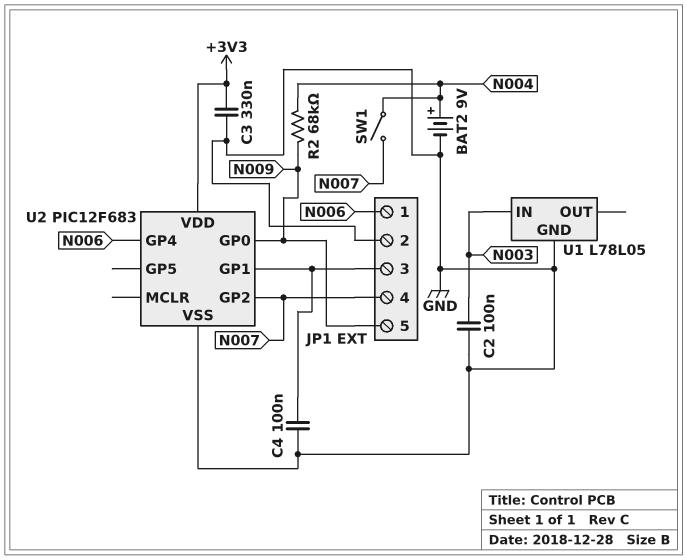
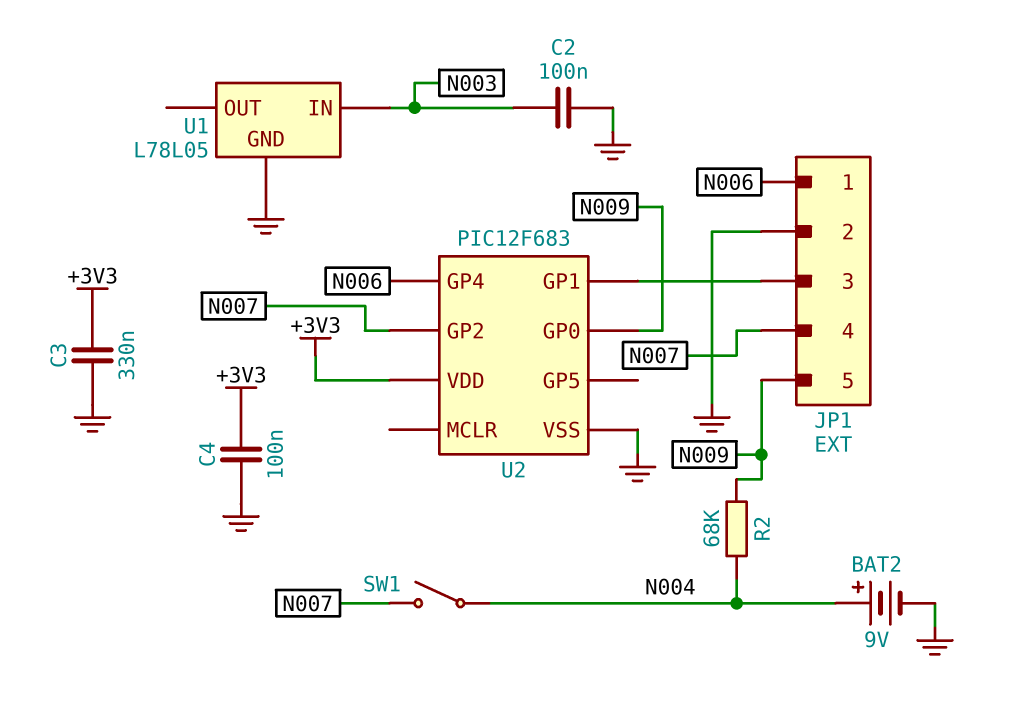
C4: 100nF (GND, JP1/3) -> 100nF (+3V3, GND)

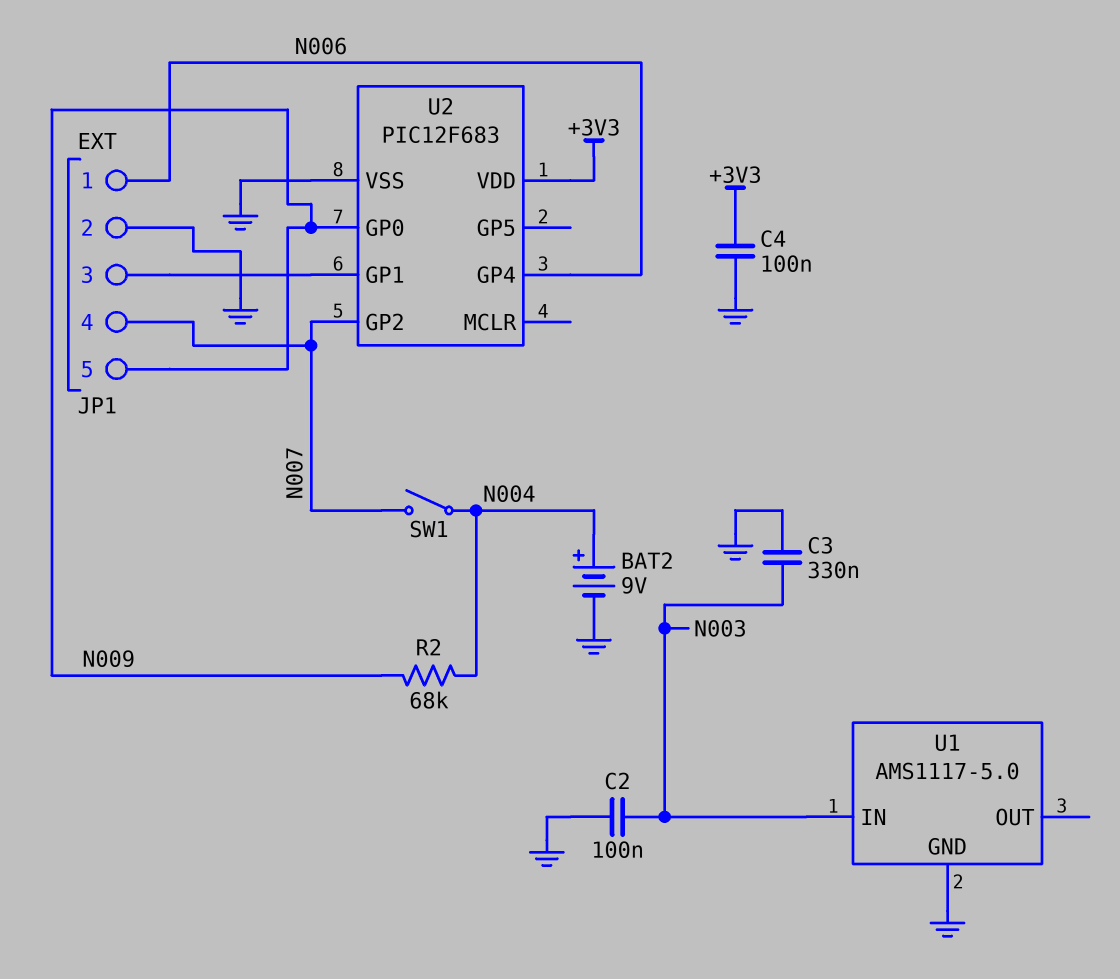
C3: 330nF (+3V3, GND) -> 330nF (GND, N003)
U1: L78L05 -> AMS1117-5.0

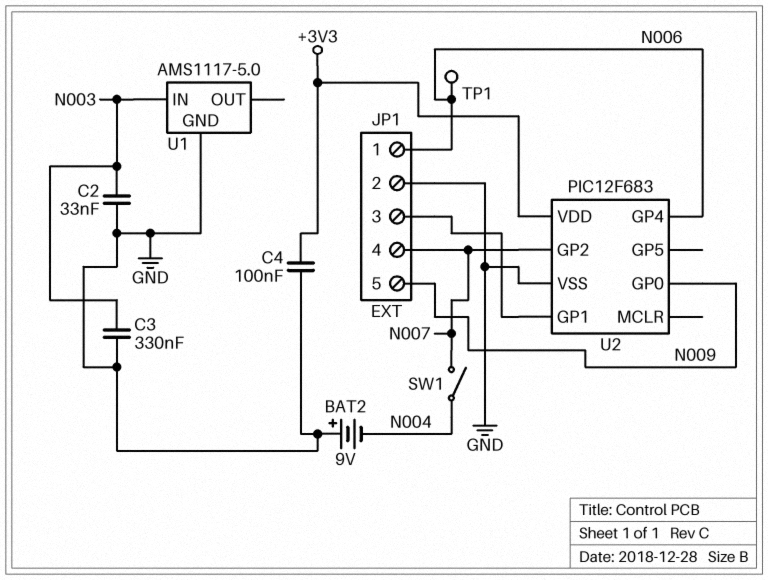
BAT2: 9V (plus N004, minus GND) -> 9V (plus GND, minus N004)
C2: 100nF (GND, N003) -> 33nF (GND, N003)
R2: 68k (N004, N009) -> none
TP1: none -> test point (N006)

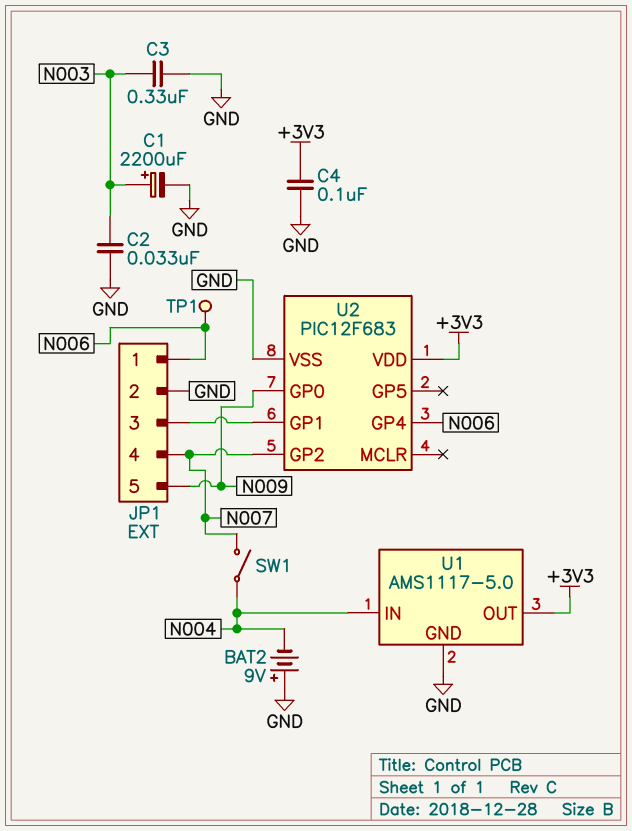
C1: none -> 2200uF (plus N003, minus GND)
U1 pin IN: N003 -> N004
U1 pin OUT: none -> +3V3

